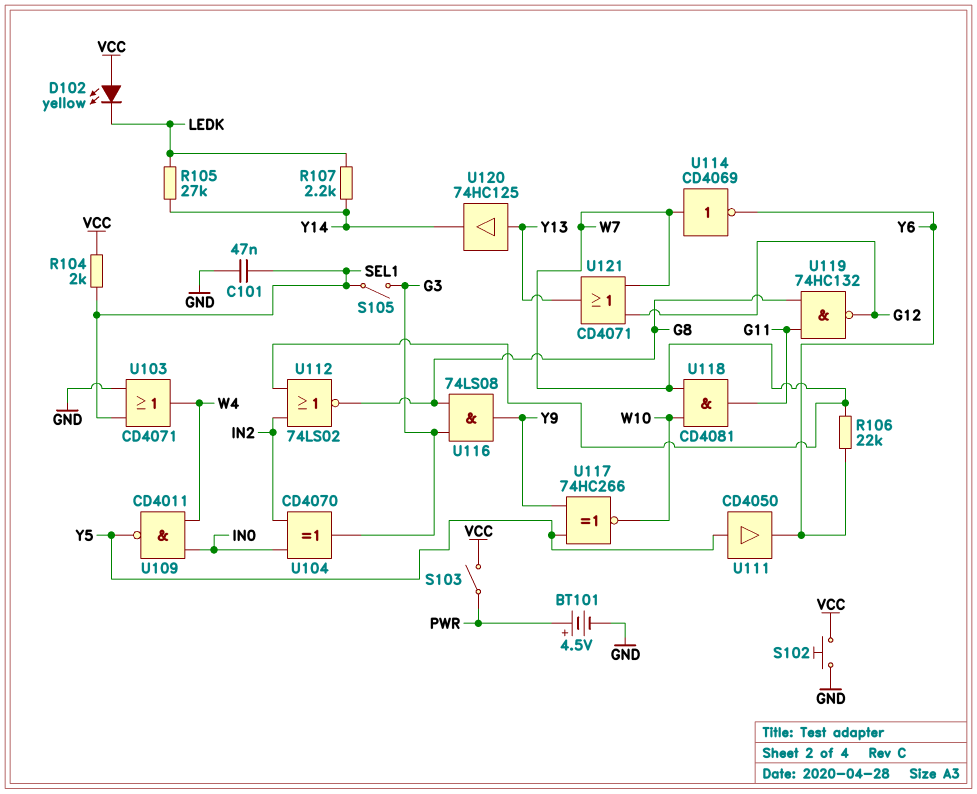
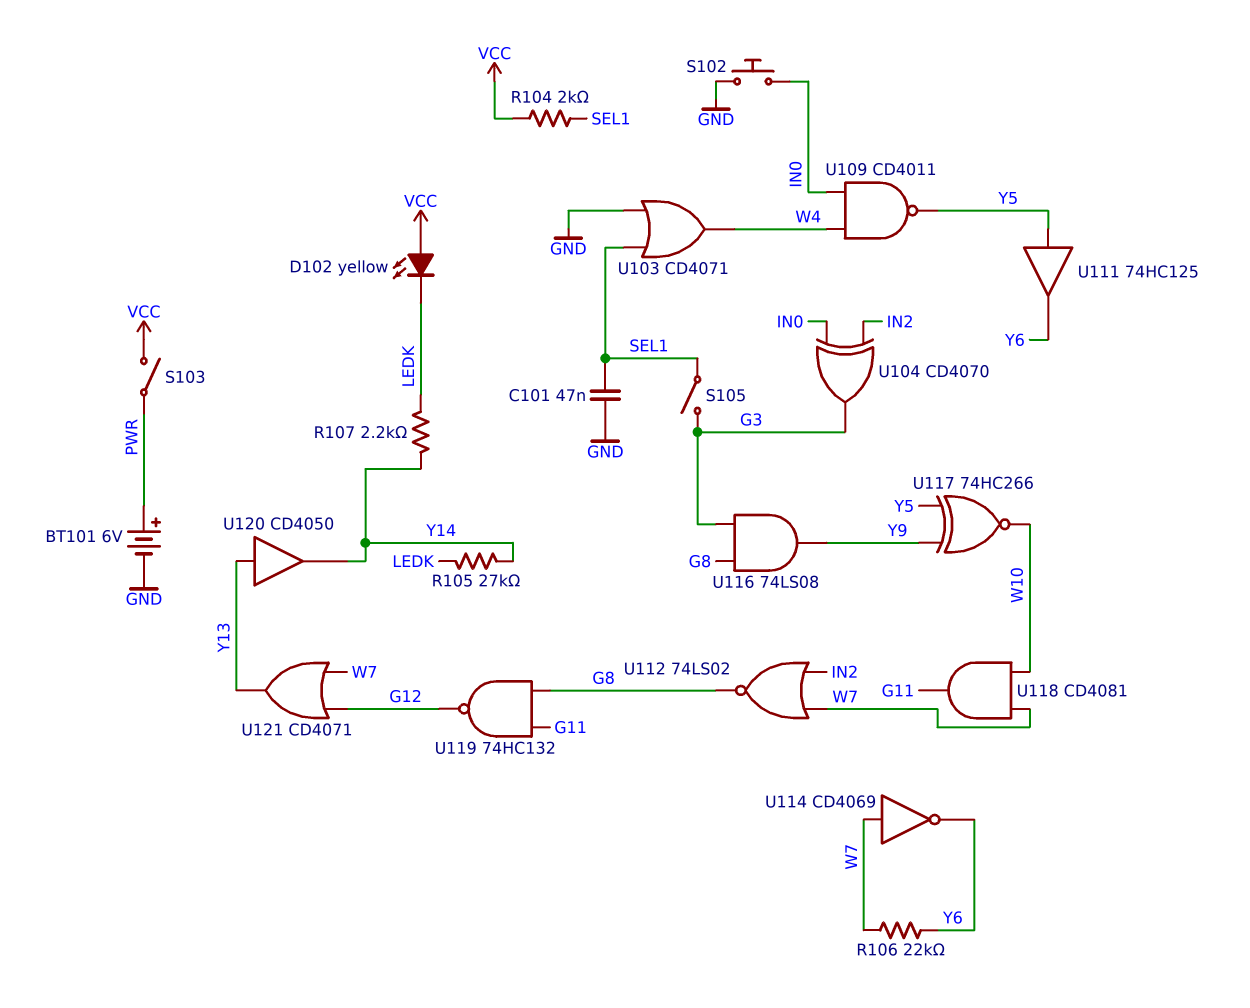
BT101: 4.5V (plus PWR, minus GND) -> 6V (plus PWR, minus GND)
S102: button (GND, VCC) -> button (GND, IN0)
U111: buffer CD4050 (in Y5, out Y6) -> buffer 74HC125 (in Y5, out Y6)
U120: buffer 74HC125 (in Y13, out Y14) -> buffer CD4050 (in Y13, out Y14)

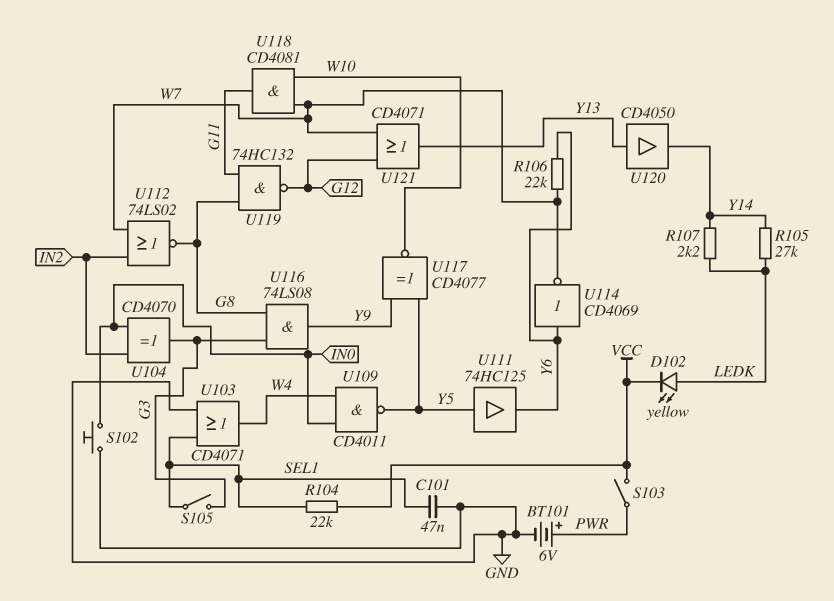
D102: LED yellow (A VCC, K LEDK) -> LED yellow (A LEDK, K VCC)
R104: 2k (SEL1, VCC) -> 22k (SEL1, VCC)
U114: NOT CD4069 (in W7, out Y6) -> NOT CD4069 (in Y6, out W7)
U117: XNOR 74HC266 (in Y5, in Y9, out W10) -> XNOR CD4077 (in Y5, in Y9, out W10)

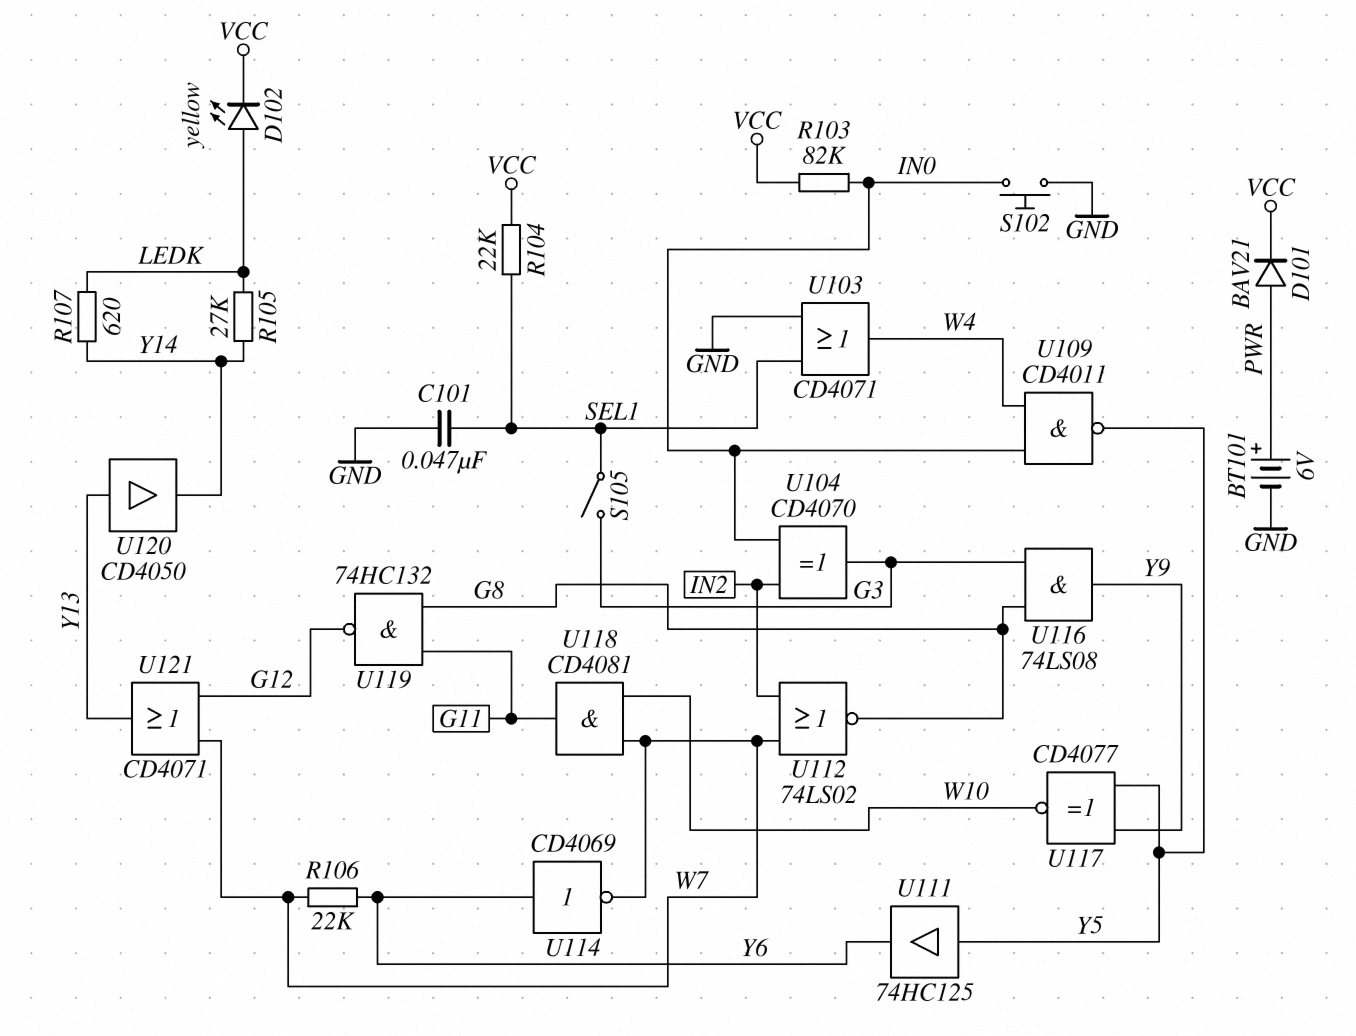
D101: none -> diode BAV21 (A PWR, K VCC)
R103: none -> 82k (IN0, VCC)
R107: 2.2k (LEDK, Y14) -> 620 (LEDK, Y14)
S103: switch (PWR, VCC) -> none

